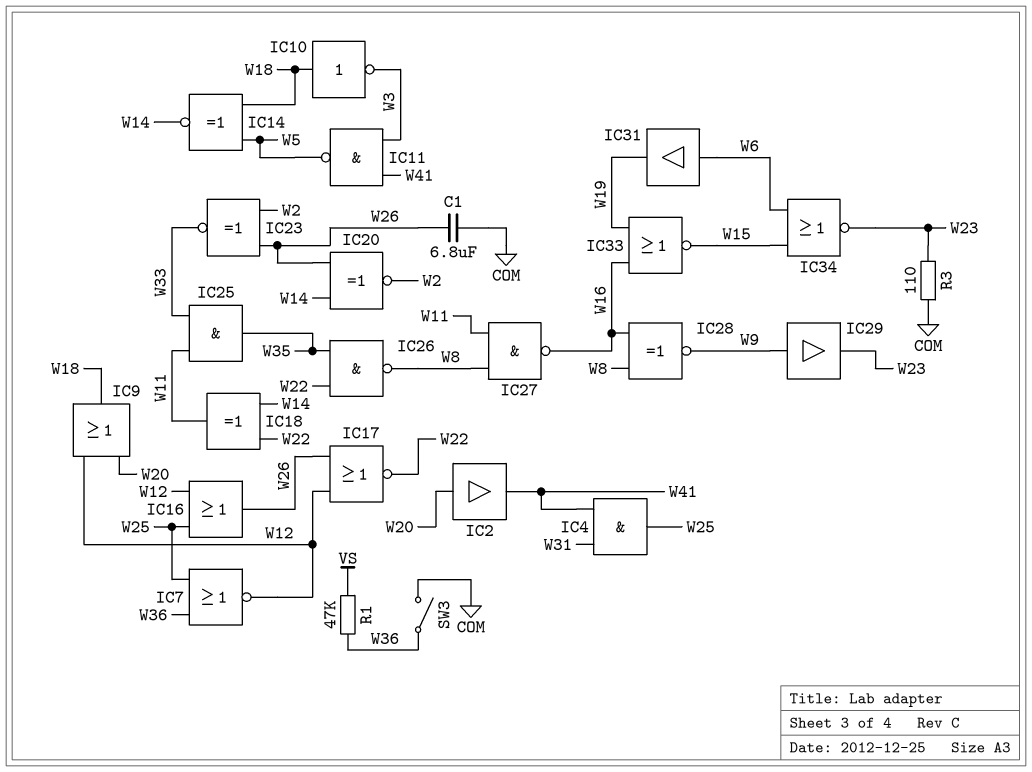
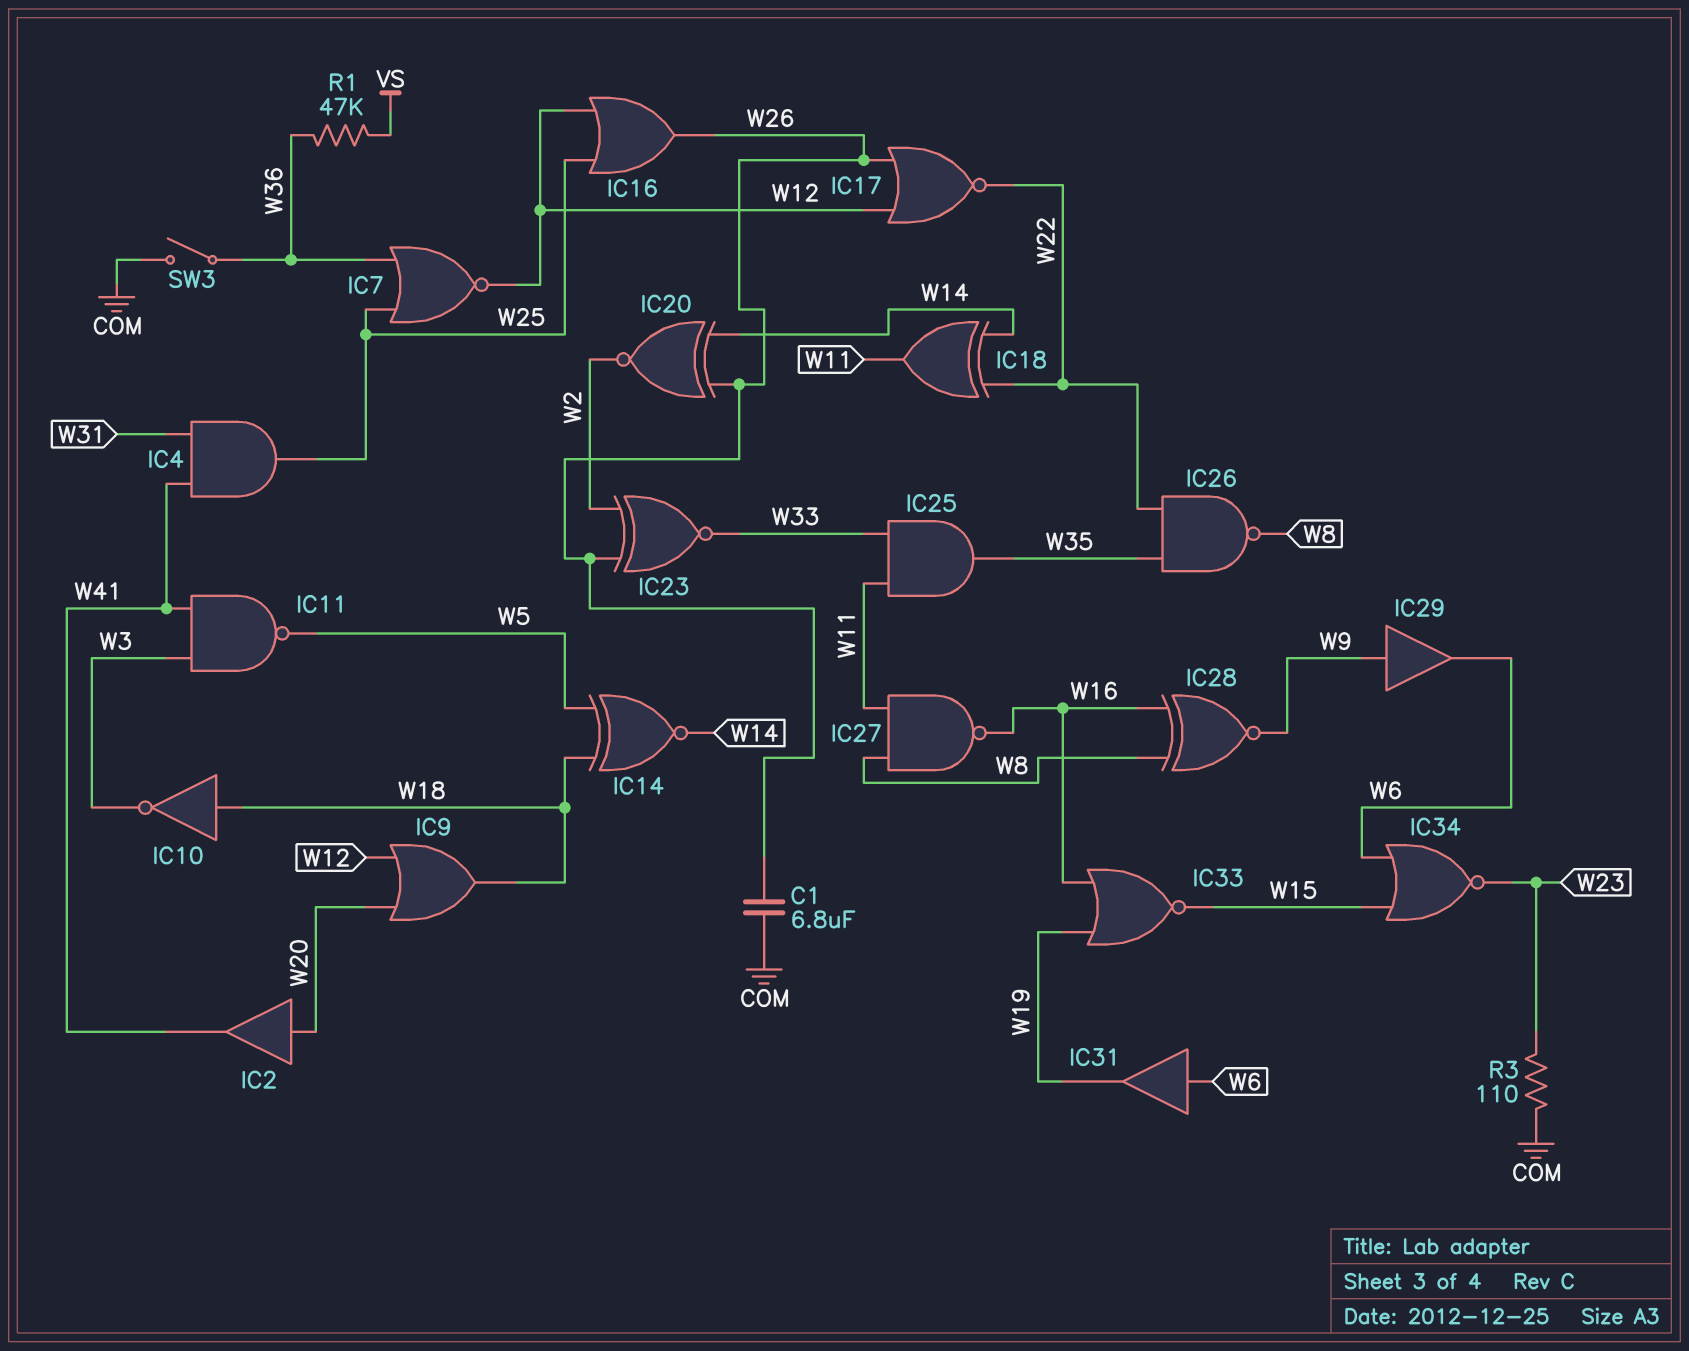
IC29: buffer (in W9, out W23) -> buffer (in W9, out W6)

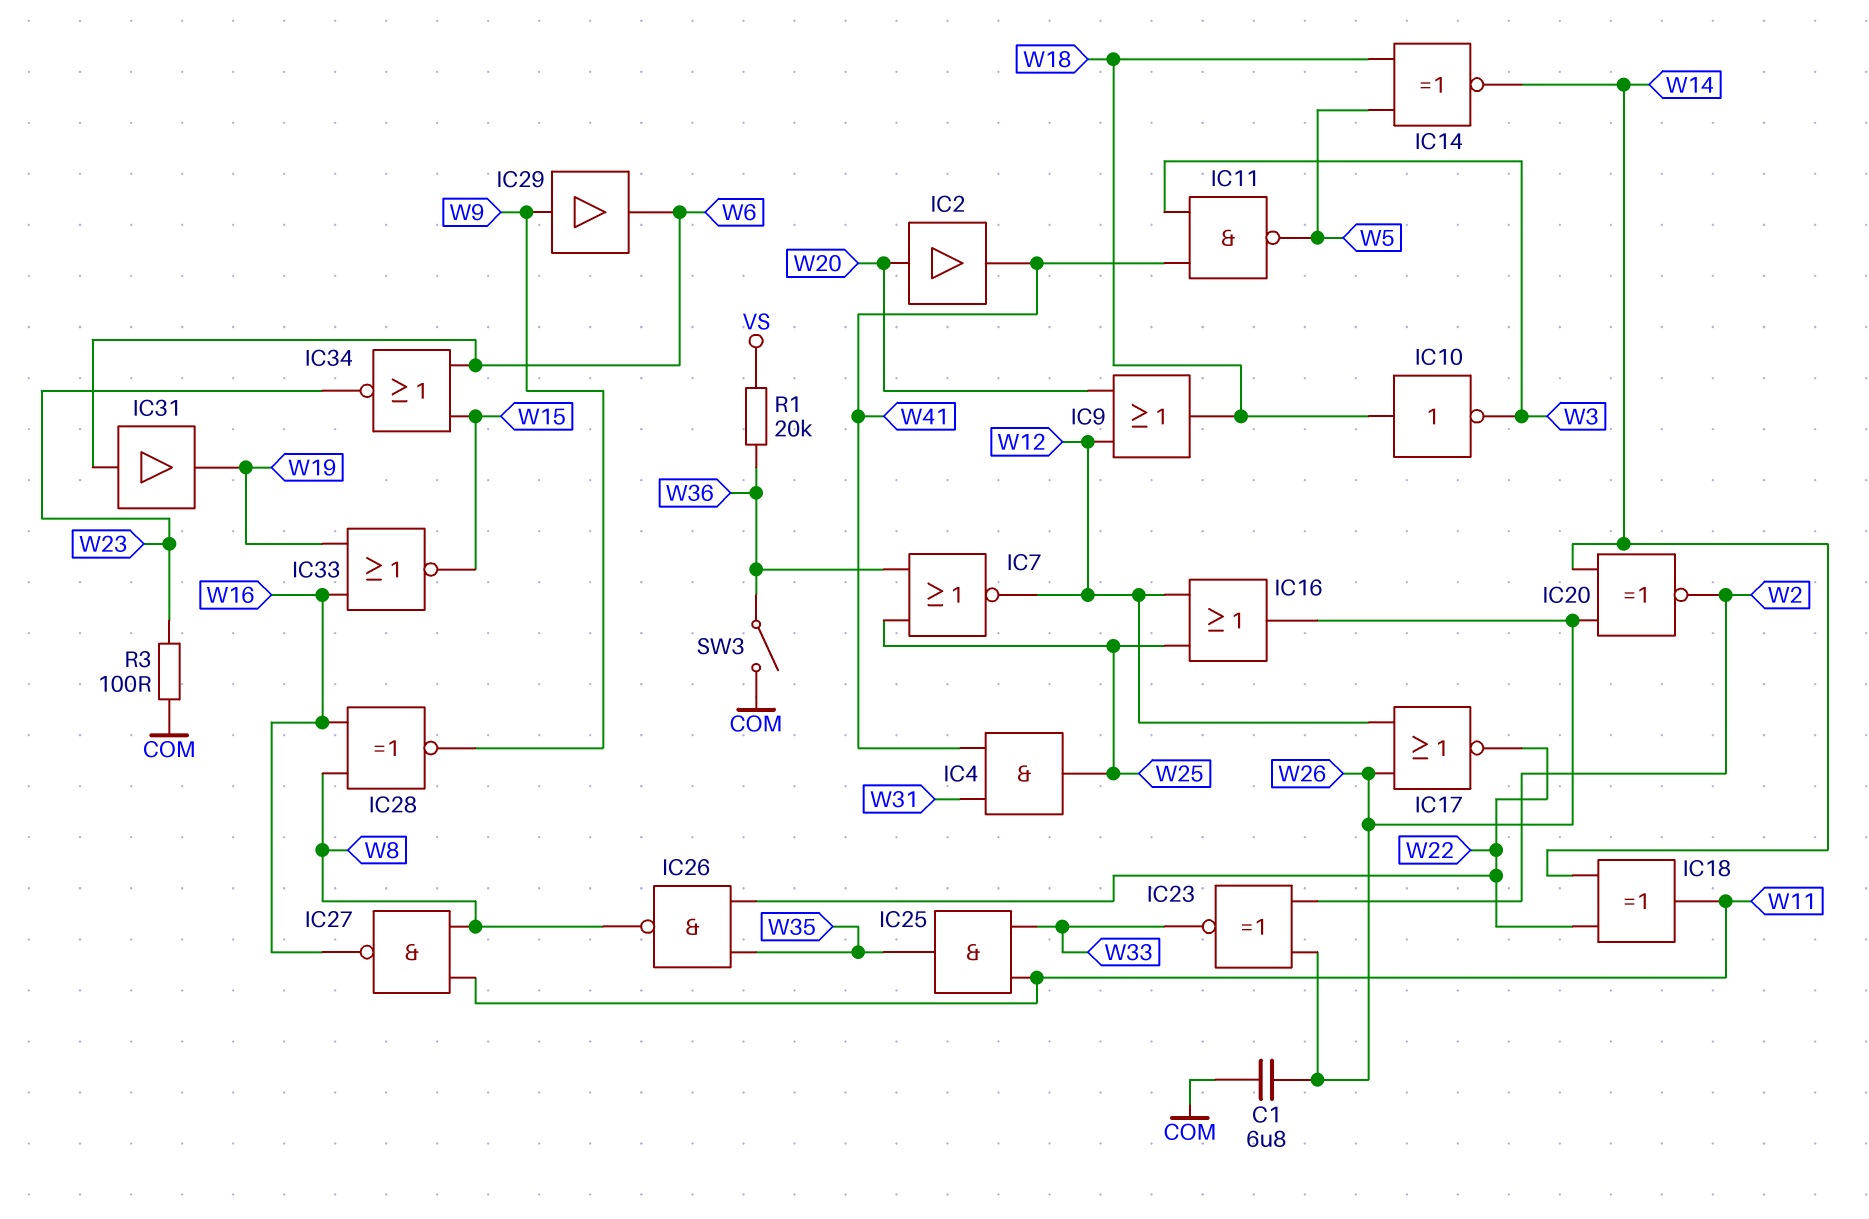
R1: 47k (VS, W36) -> 20k (VS, W36)
R3: 110 (COM, W23) -> 100 (COM, W23)

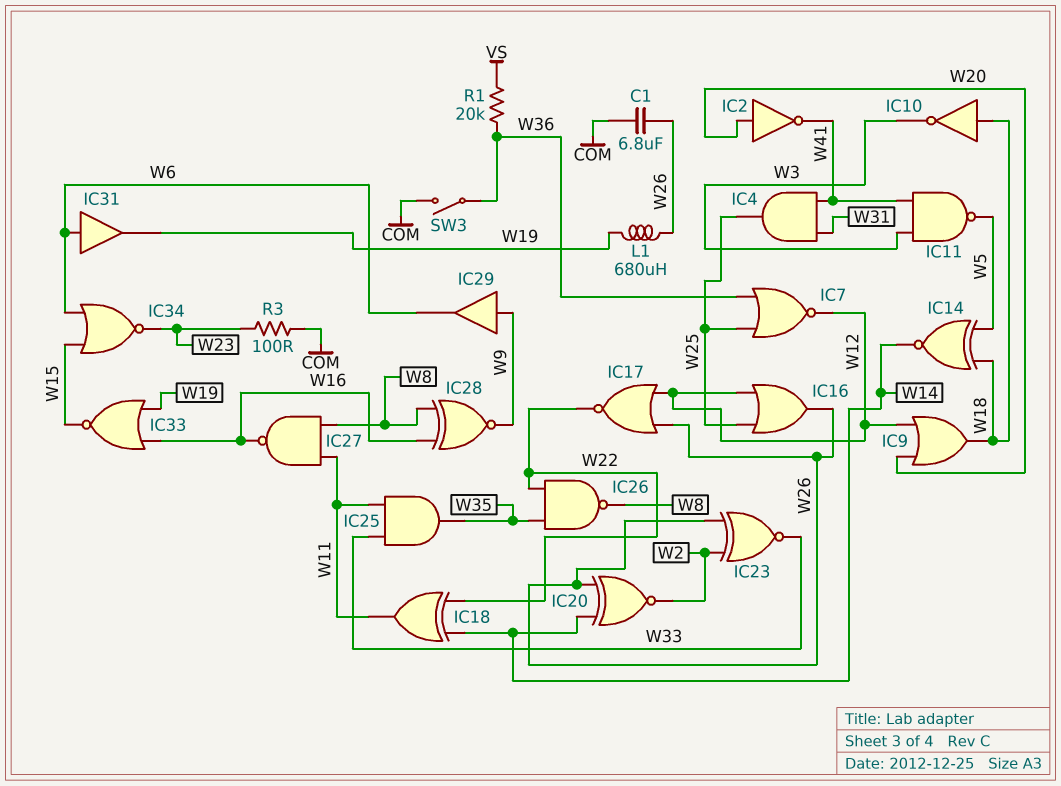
IC2: buffer (in W20, out W41) -> NOT (in W20, out W41)
L1: none -> 680uH (W19, W26)

